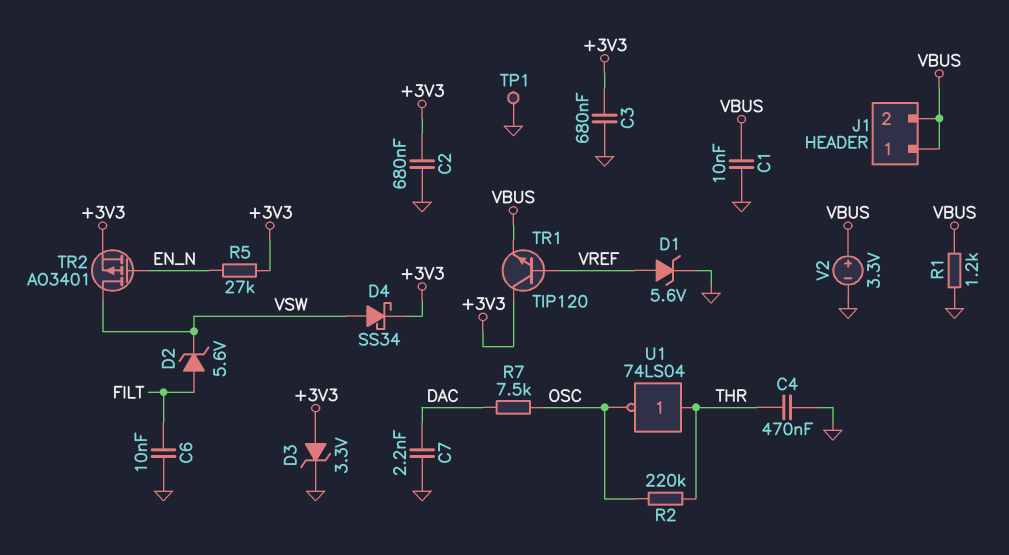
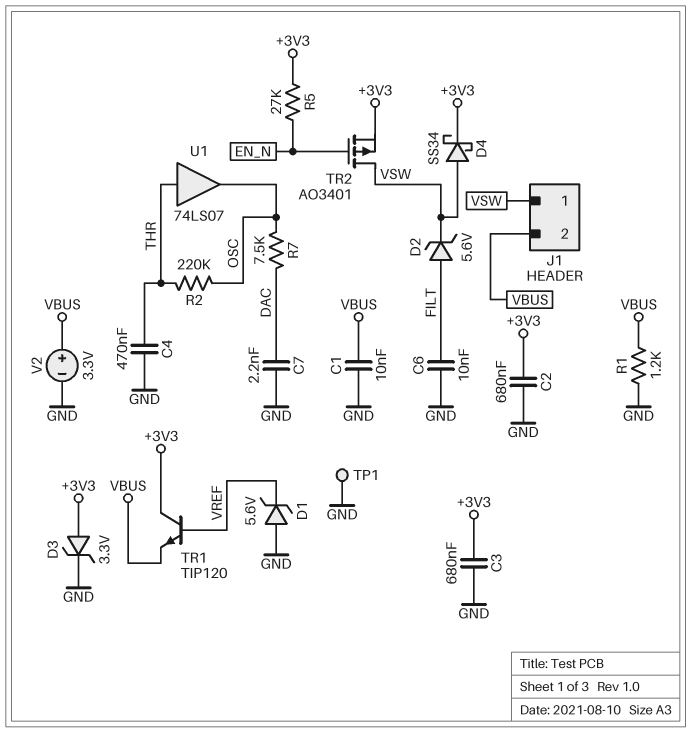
D1: zener 5.6V (A VREF, K GND) -> zener 5.6V (A GND, K VREF)
J1 pin 1: VBUS -> VSW
U1: NOT 74LS04 (in THR, out OSC) -> buffer 74LS07 (in THR, out OSC)

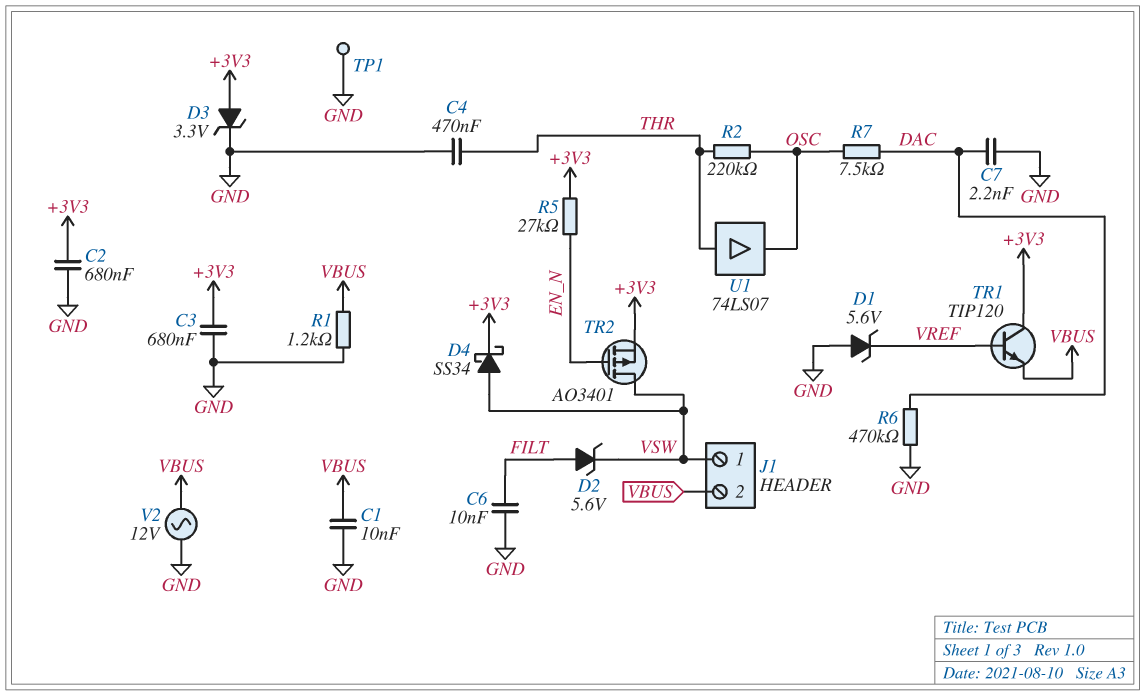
R6: none -> 470k (DAC, GND)
V2: 3.3V (plus VBUS, minus GND) -> AC 12V (GND, VBUS)

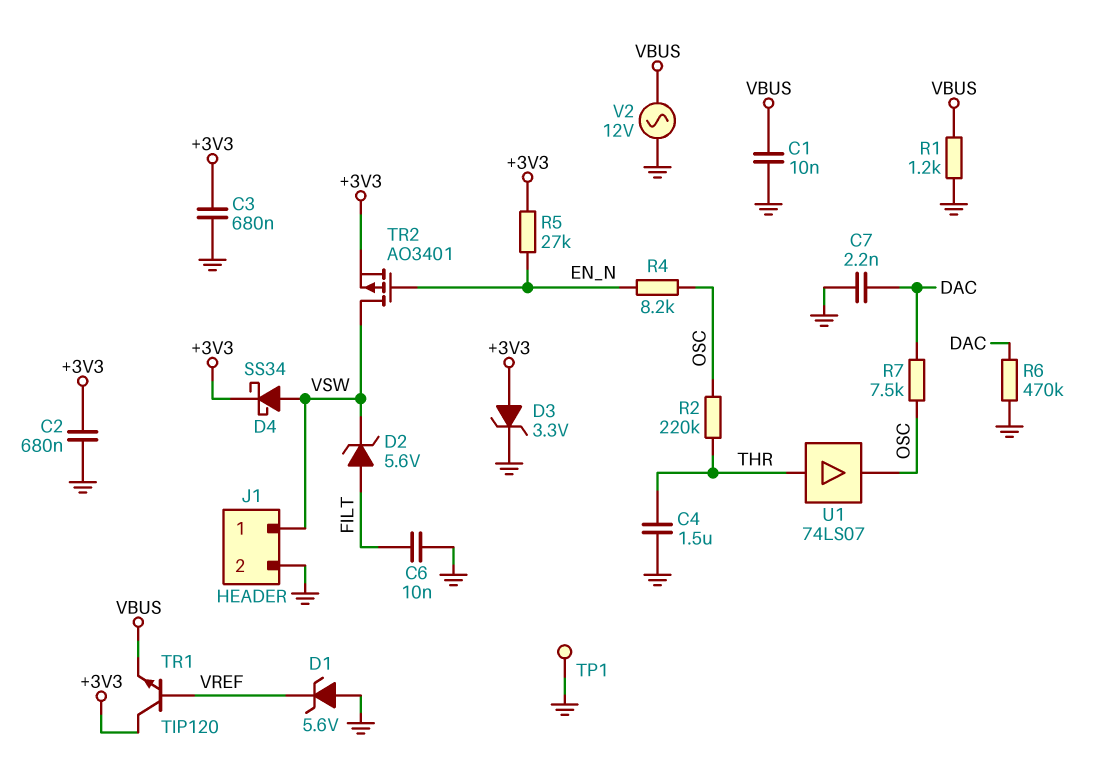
C4: 470nF (GND, THR) -> 1.5uF (GND, THR)
J1 pin 2: VBUS -> GND
R4: none -> 8.2k (EN_N, OSC)

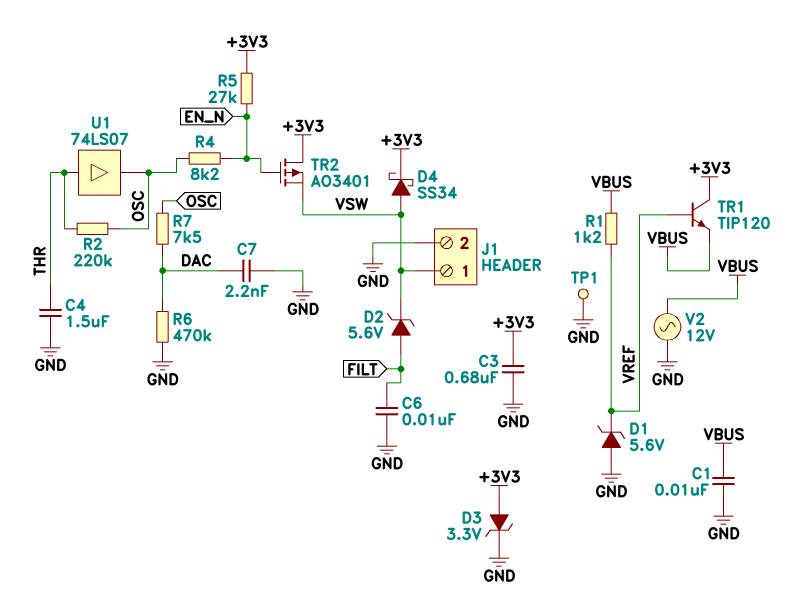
C2: 680nF (+3V3, GND) -> none
R1: 1.2k (GND, VBUS) -> 1.2k (VBUS, VREF)
TR2: PMOS AO3401 (G EN_N, D VSW, S +3V3) -> PMOS AO3401 (G EN_N, D +3V3, S VSW)

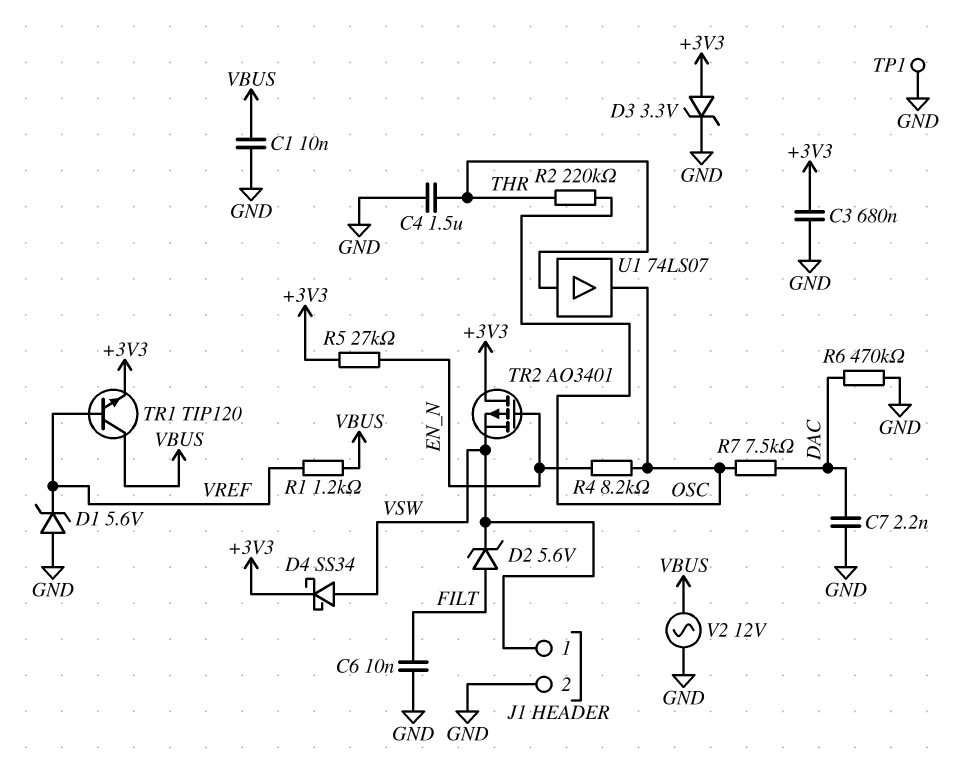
TR1: NPN TIP120 (B VREF, C +3V3, E VBUS) -> NPN TIP120 (B VREF, C VBUS, E +3V3)

